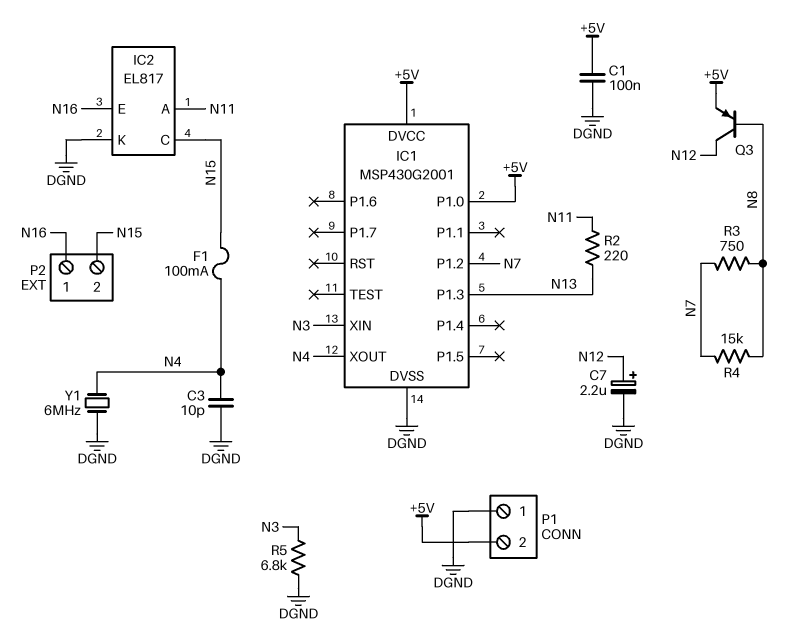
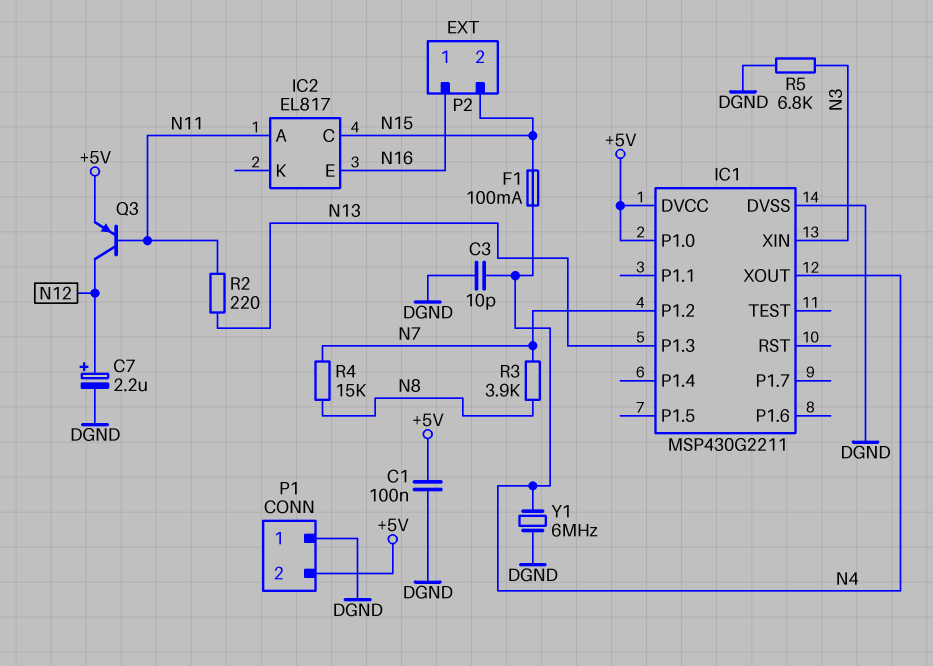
IC1: MSP430G2001 -> MSP430G2211
IC2 pin K: DGND -> none
Q3: PNP (B N8, C N12, E +5V) -> PNP (B N11, C N12, E +5V)
R3: 750 (N7, N8) -> 3.9k (N7, N8)

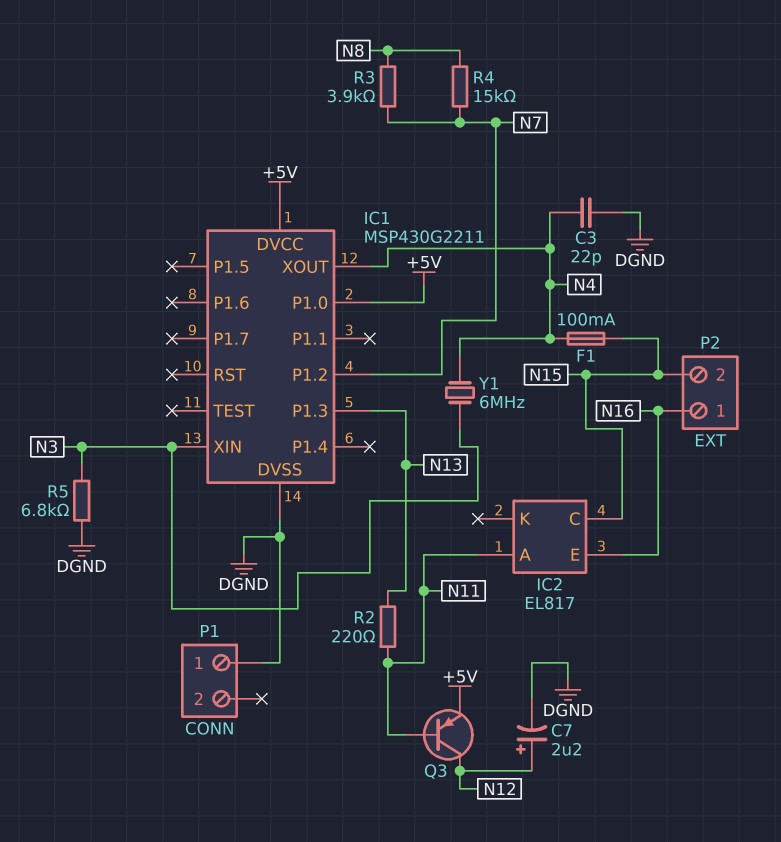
C1: 100nF (+5V, DGND) -> none
C3: 10pF (DGND, N4) -> 22pF (DGND, N4)
P1 pin 2: +5V -> none
Y1: 6MHz (DGND, N4) -> 6MHz (N3, N4)

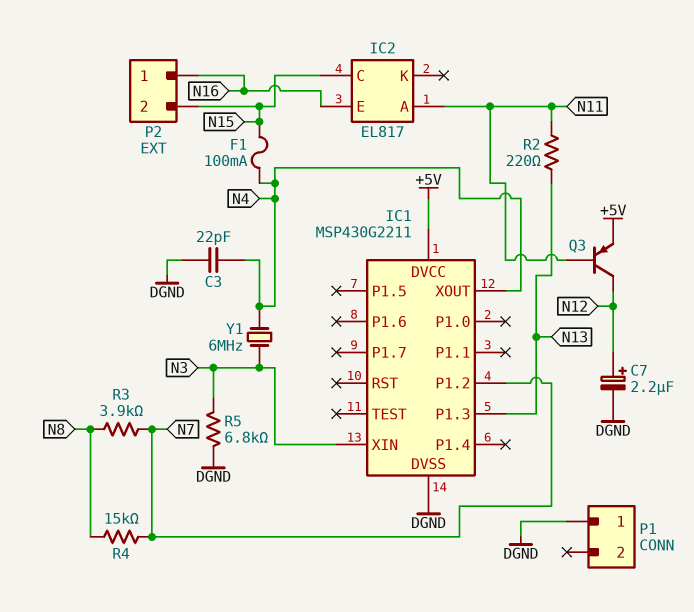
IC1 pin P1.0: +5V -> none

